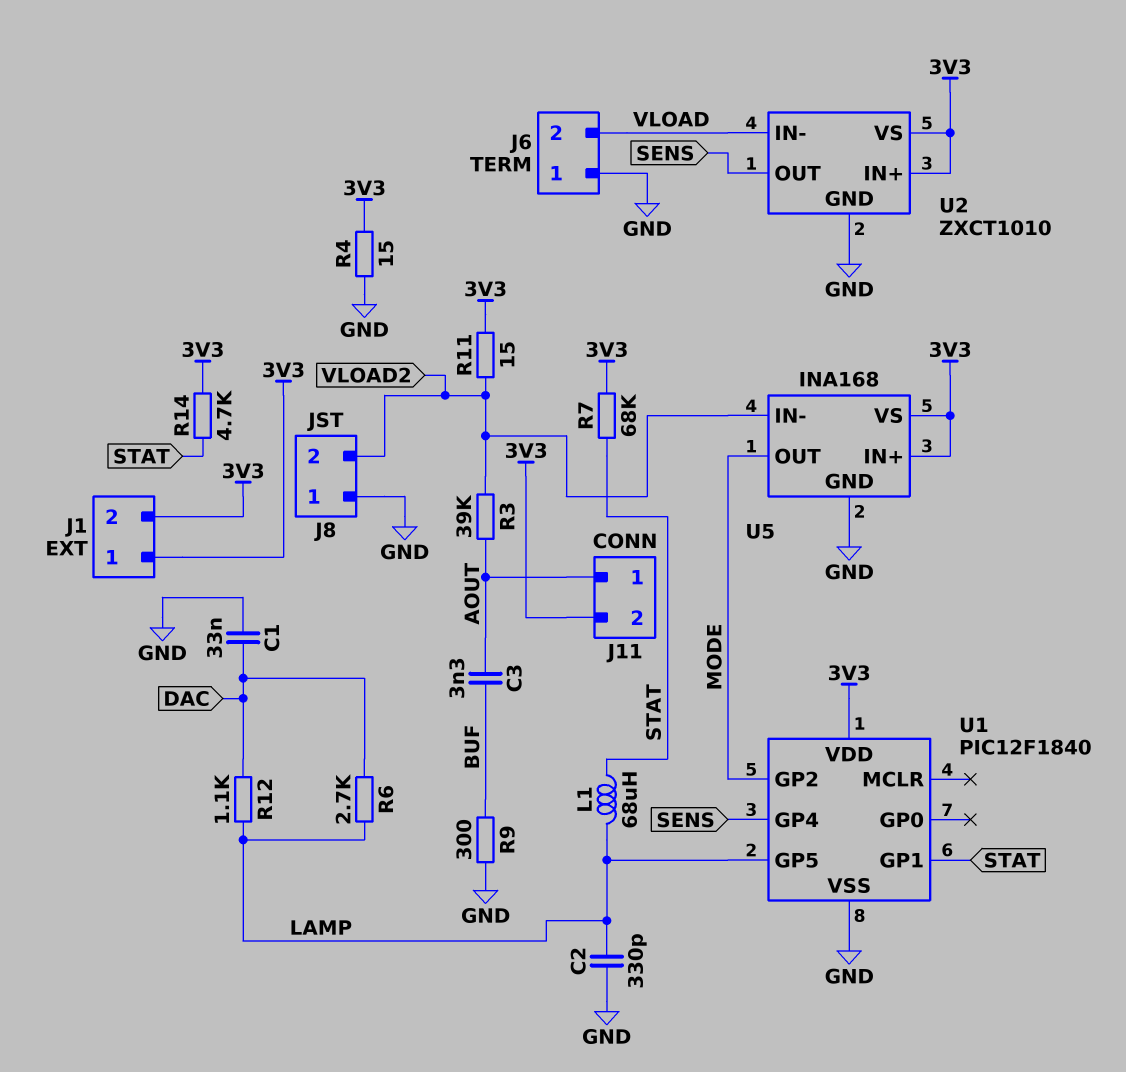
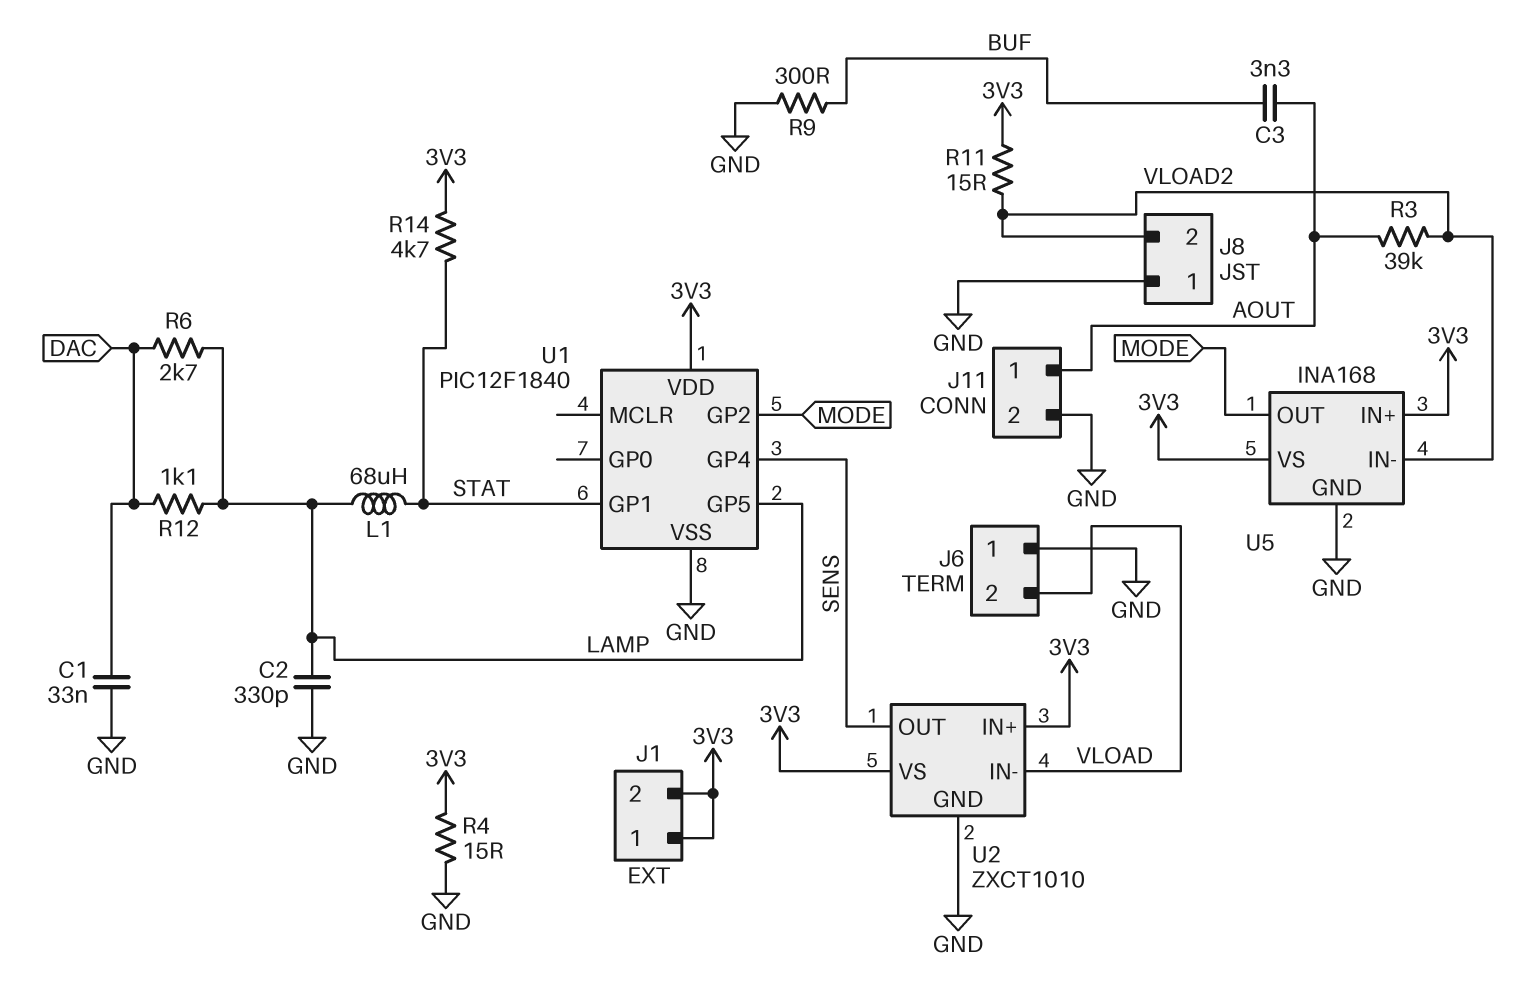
J11 pin 2: 3V3 -> GND
R7: 68k (3V3, STAT) -> none

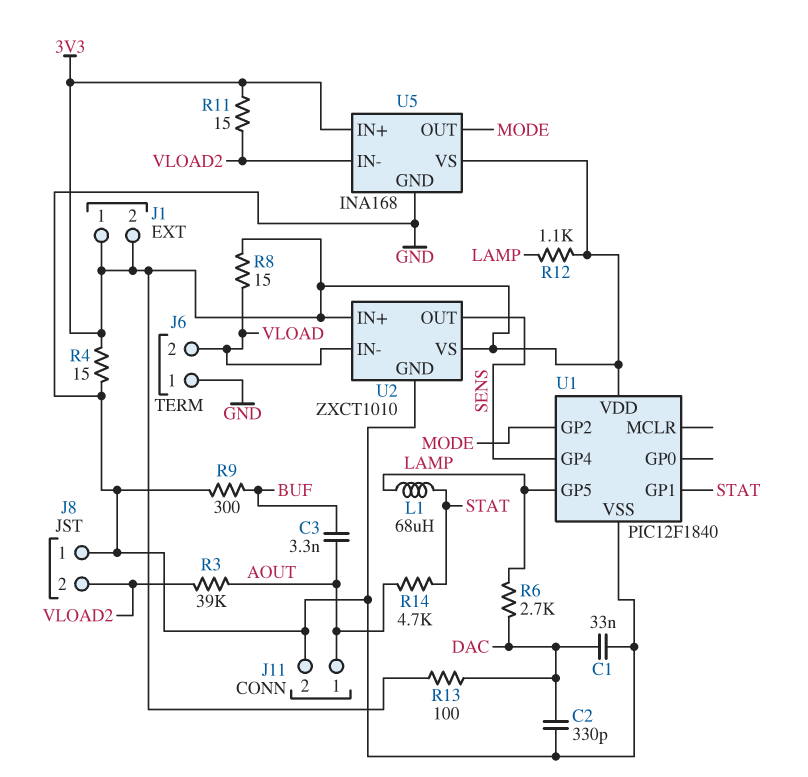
C2: 330pF (GND, LAMP) -> 330pF (DAC, GND)
R8: none -> 15 (3V3, VLOAD)
R12: 1.1k (DAC, LAMP) -> 1.1k (3V3, LAMP)
R13: none -> 100 (3V3, DAC)
R14: 4.7k (3V3, STAT) -> 4.7k (AOUT, STAT)

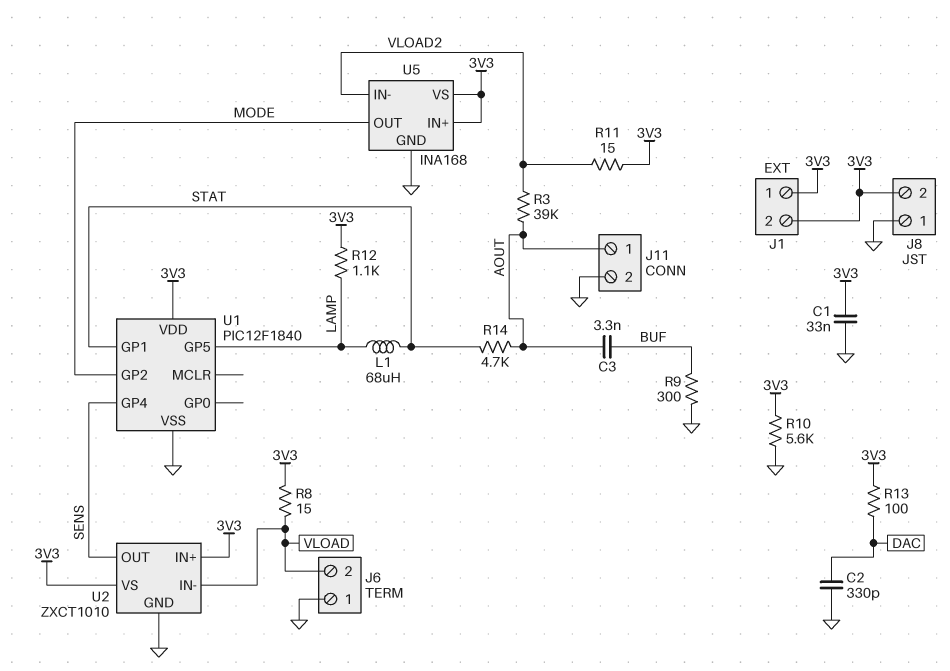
C1: 33nF (DAC, GND) -> 33nF (3V3, GND)
J8 pin 2: VLOAD2 -> 3V3
R4: 15 (3V3, GND) -> none
R6: 2.7k (DAC, LAMP) -> none
R10: none -> 5.6k (3V3, GND)

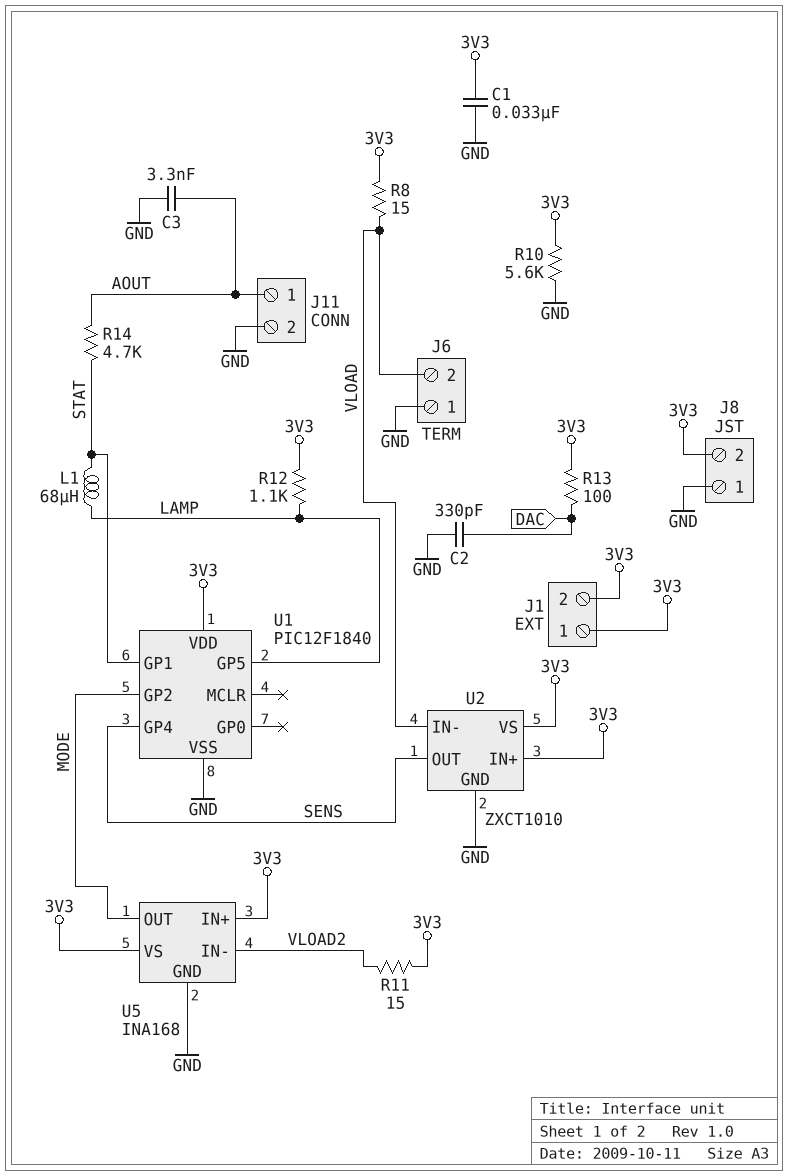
C3: 3.3nF (AOUT, BUF) -> 3.3nF (AOUT, GND)
R3: 39k (AOUT, VLOAD2) -> none
R9: 300 (BUF, GND) -> none

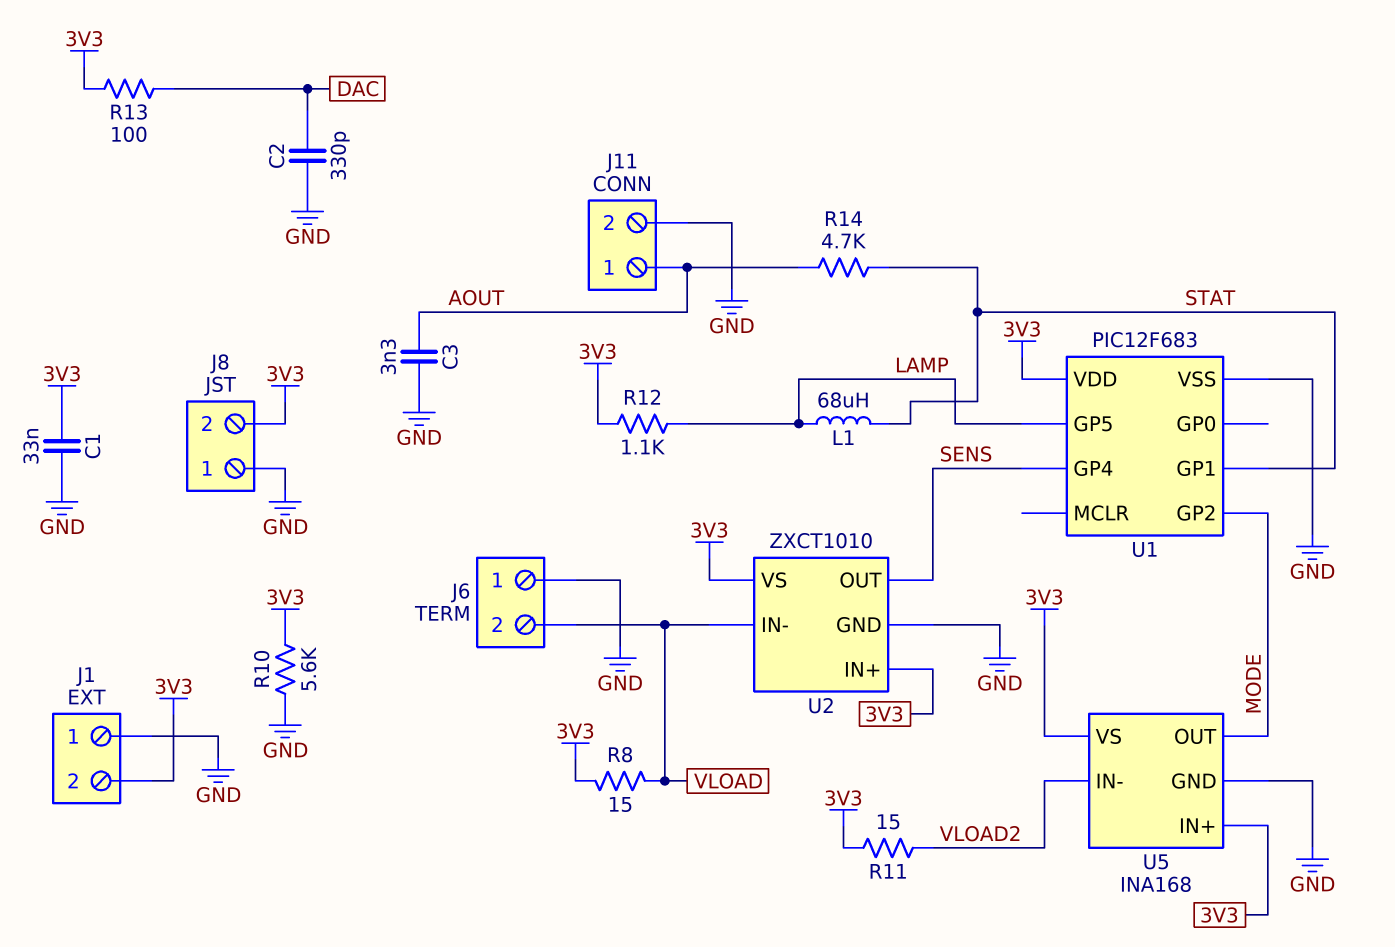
J1 pin 1: 3V3 -> GND
U1: PIC12F1840 -> PIC12F683

